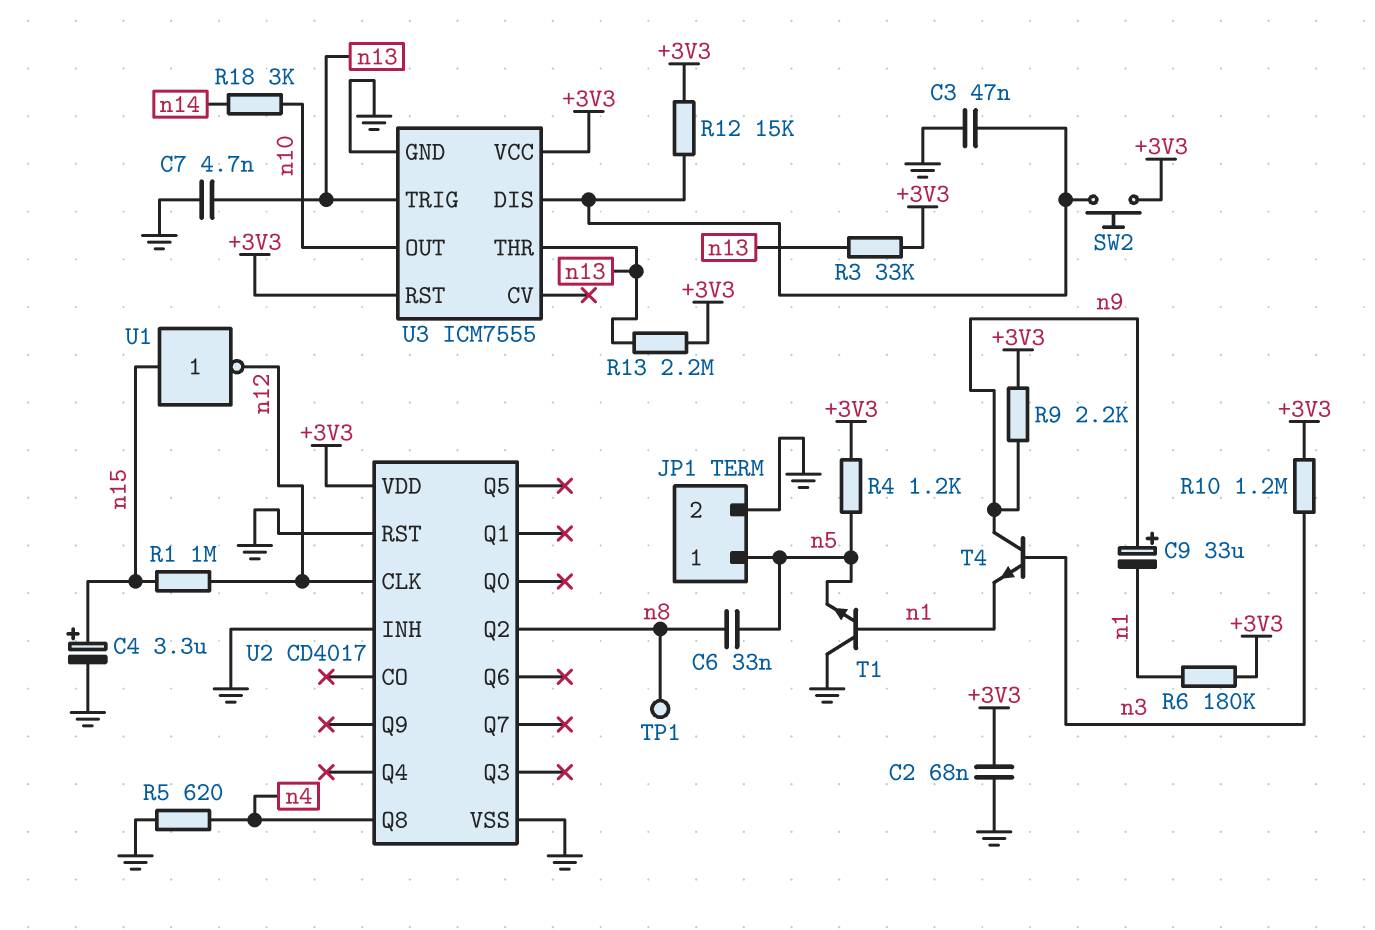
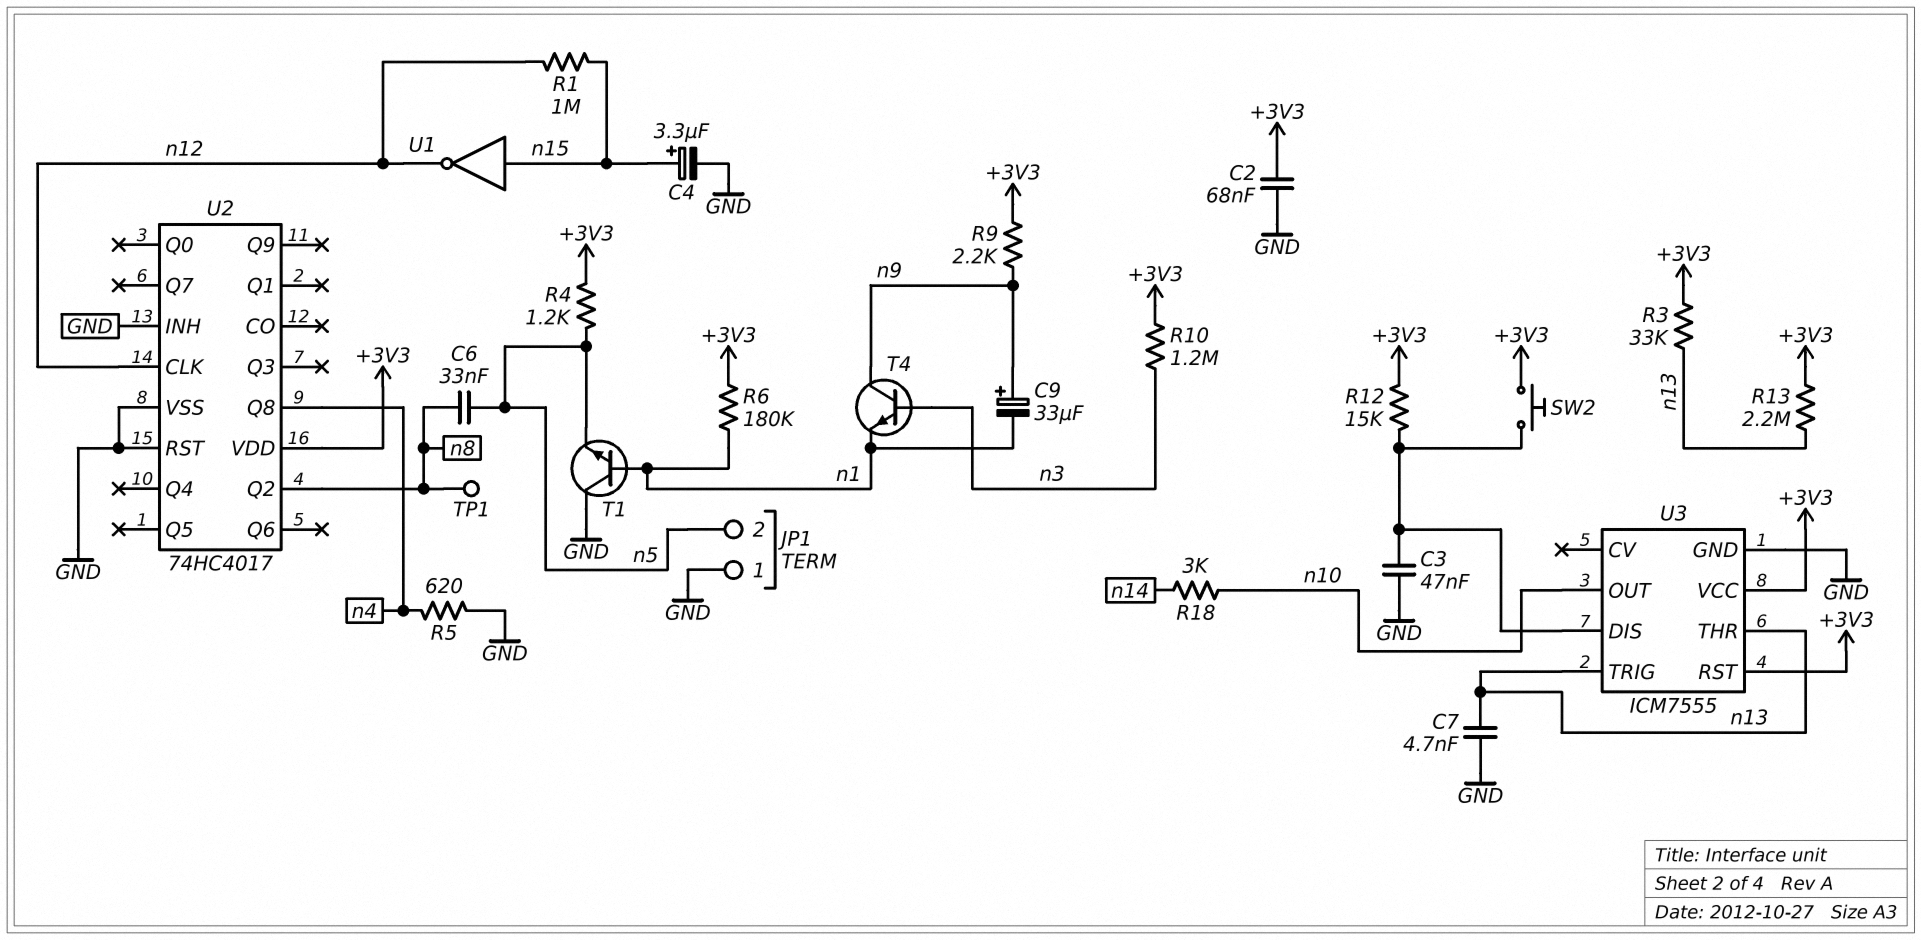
JP1 pin 1: n5 -> GND
JP1 pin 2: GND -> n5
U2: CD4017 -> 74HC4017

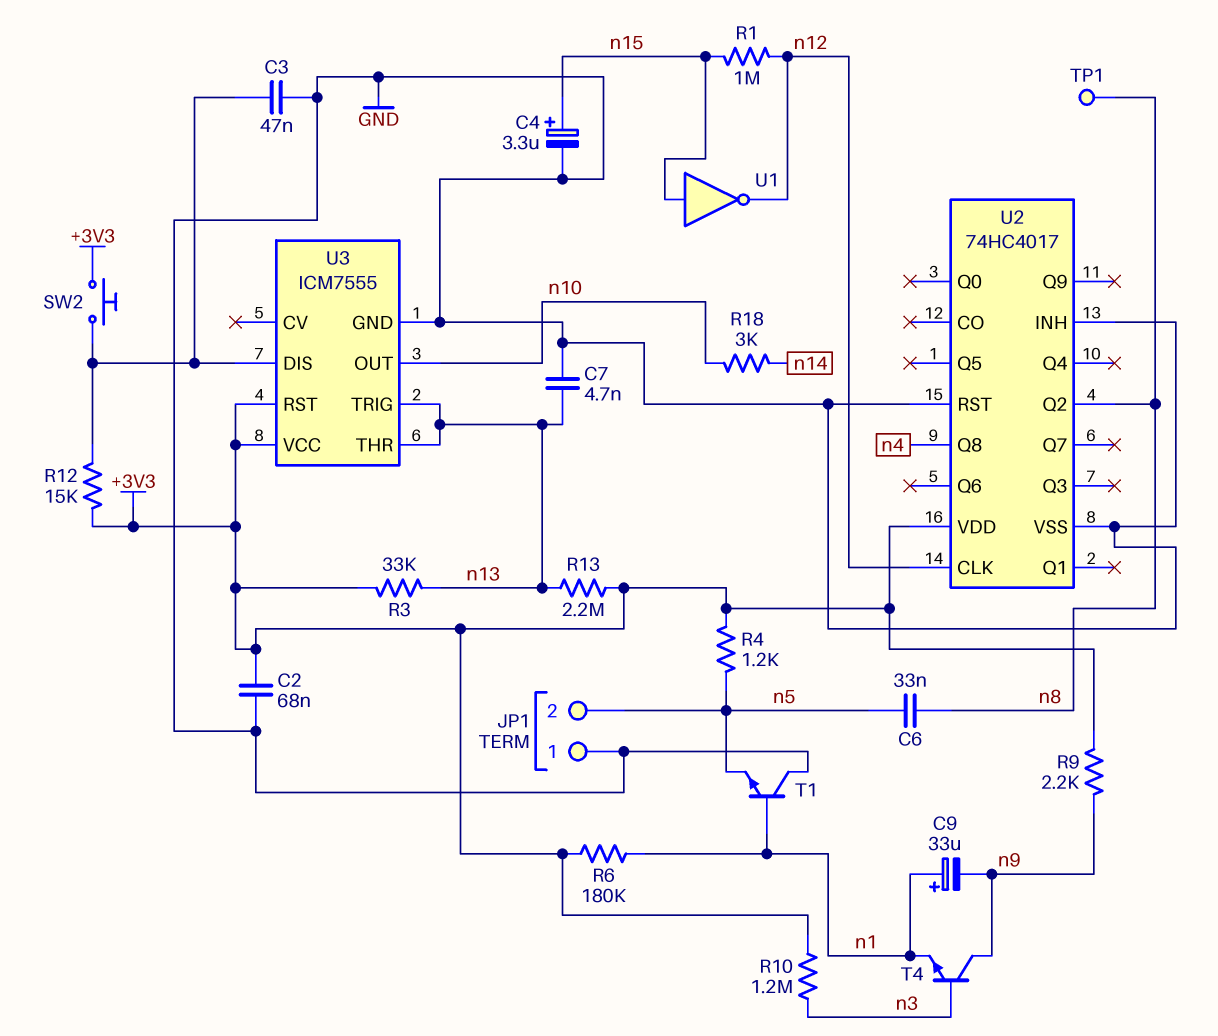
C9: 33uF (plus n9, minus n1) -> 33uF (plus n1, minus n9)
R5: 620 (GND, n4) -> none

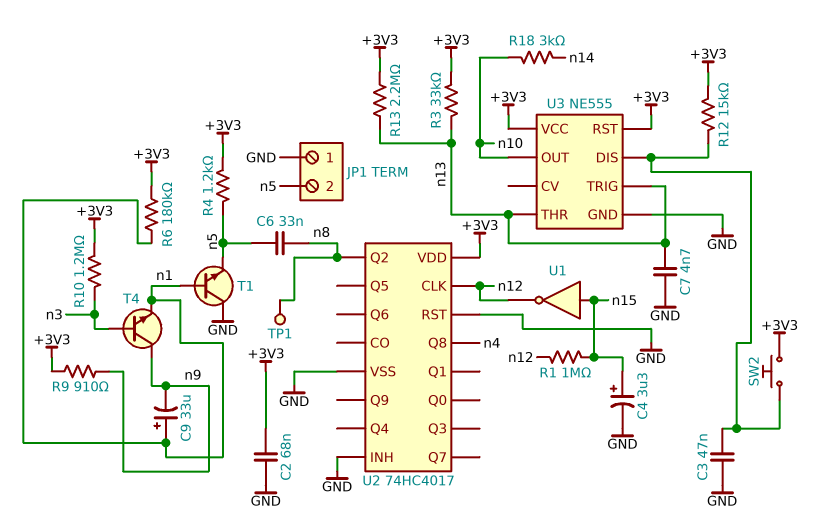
R9: 2.2k (+3V3, n9) -> 910 (+3V3, n9)
U3: ICM7555 -> NE555

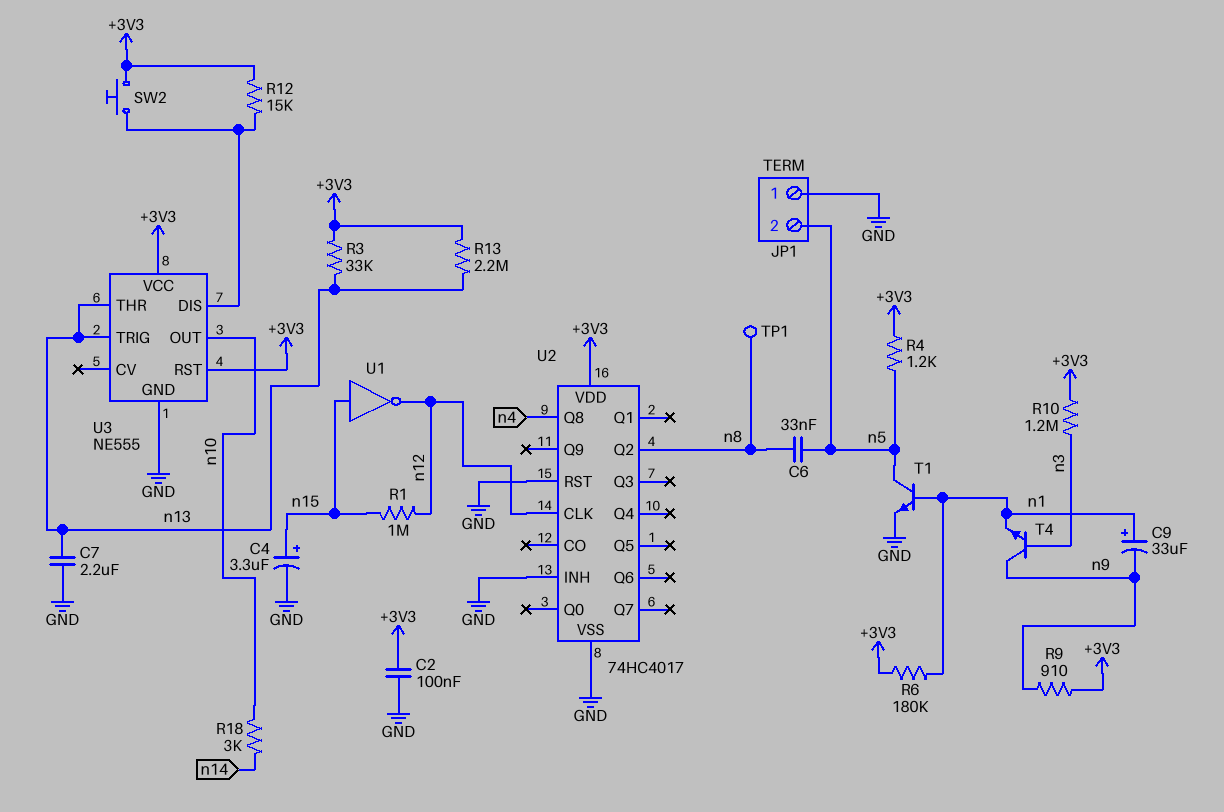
C2: 68nF (+3V3, GND) -> 100nF (+3V3, GND)
C3: 47nF (GND, U3/DIS) -> none
C7: 4.7nF (GND, n13) -> 2.2uF (GND, n13)
T1: NPN (B n1, C GND, E n5) -> NPN (B n1, C n5, E GND)

